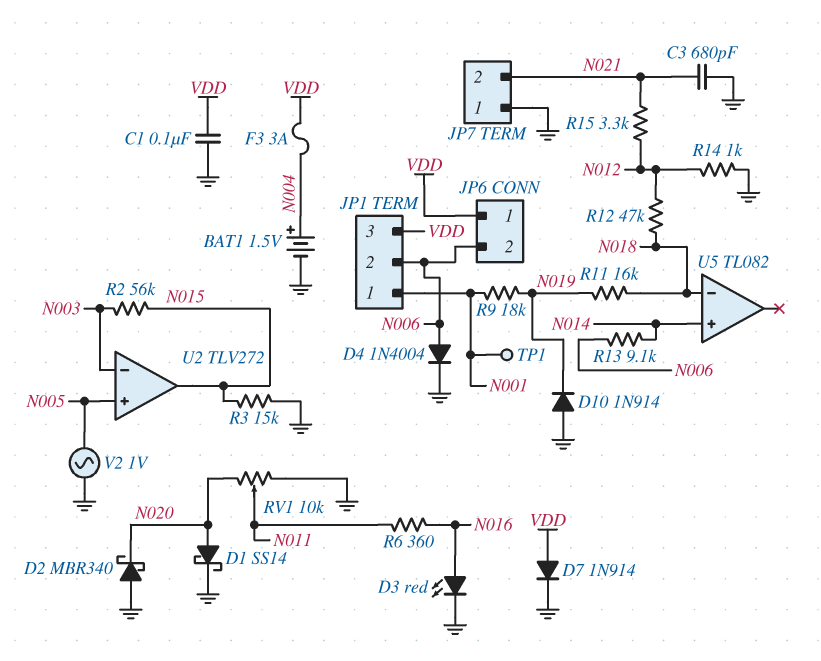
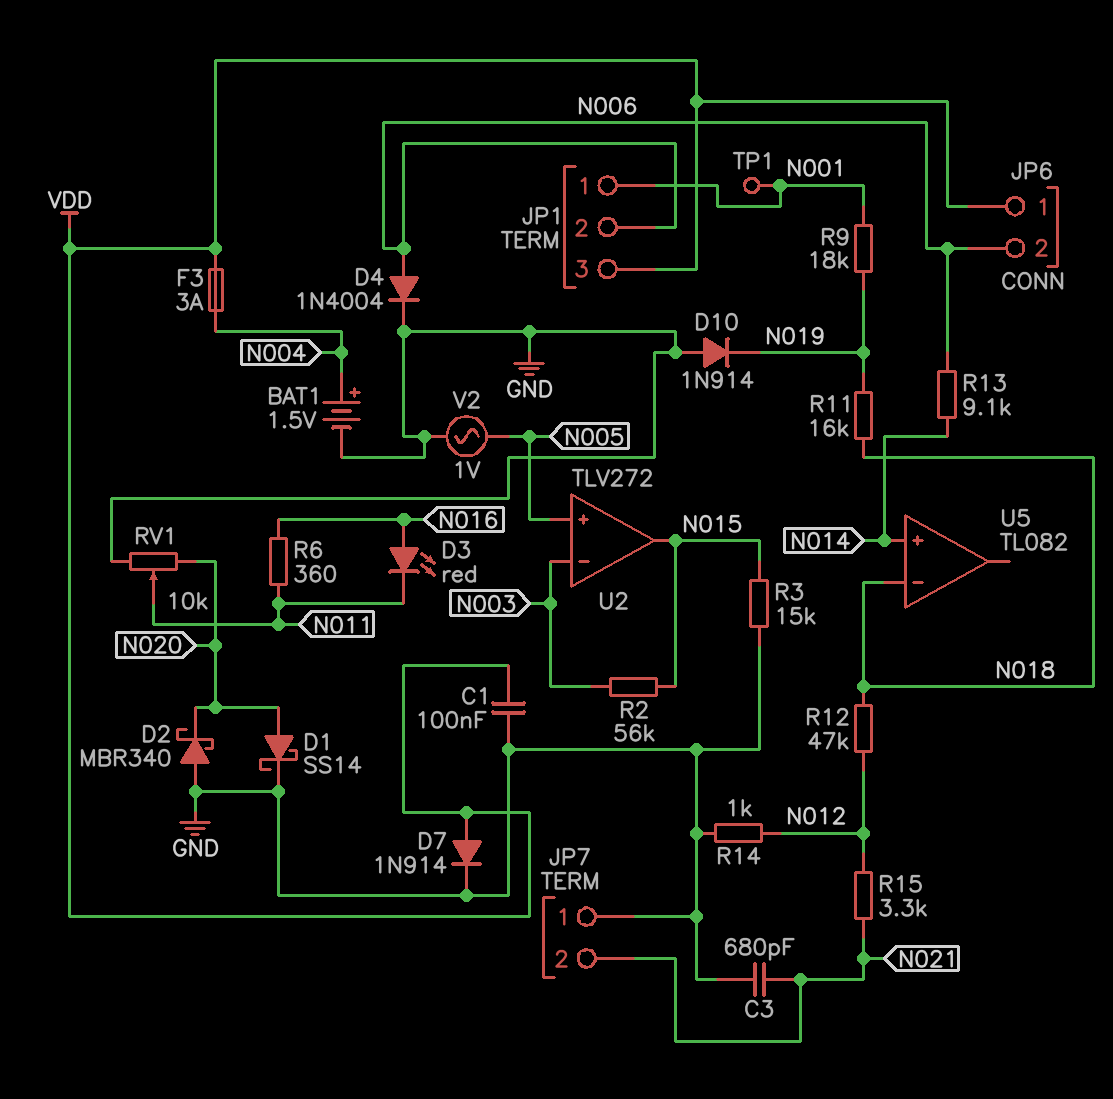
D3: LED red (A N016, K GND) -> LED red (A N016, K N011)

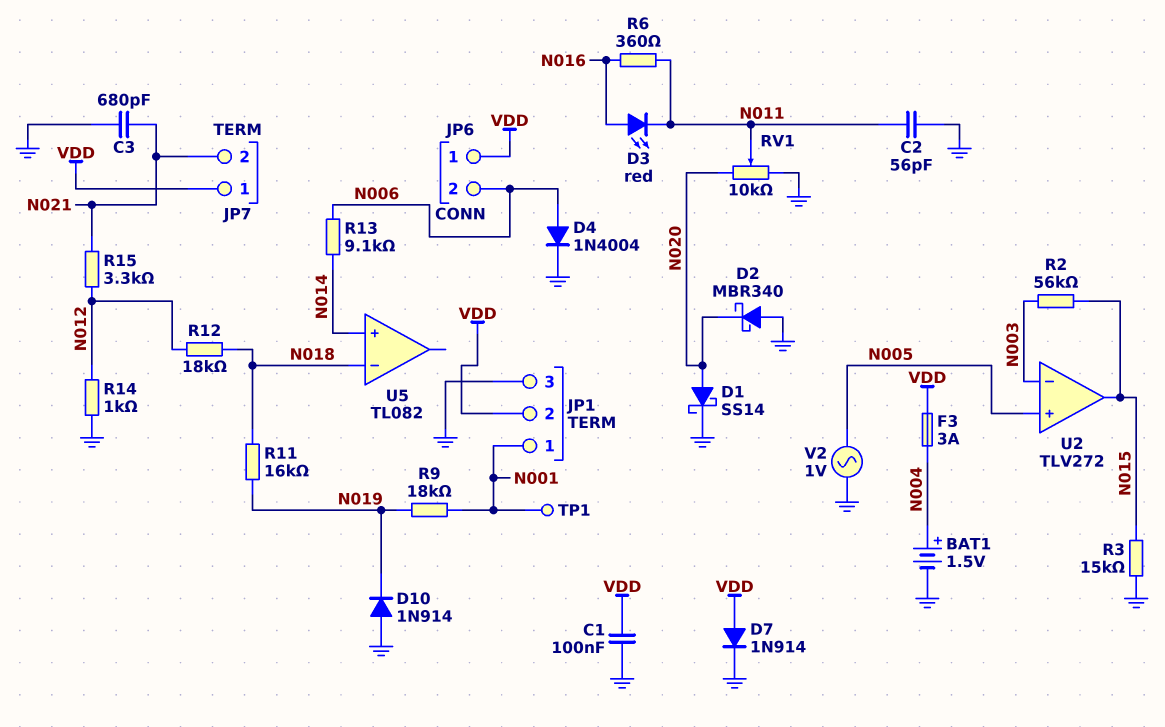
C2: none -> 56pF (GND, N011)
JP1 pin 2: N006 -> VDD
JP1 pin 3: VDD -> GND
JP7 pin 1: GND -> VDD
R12: 47k (N012, N018) -> 18k (N012, N018)

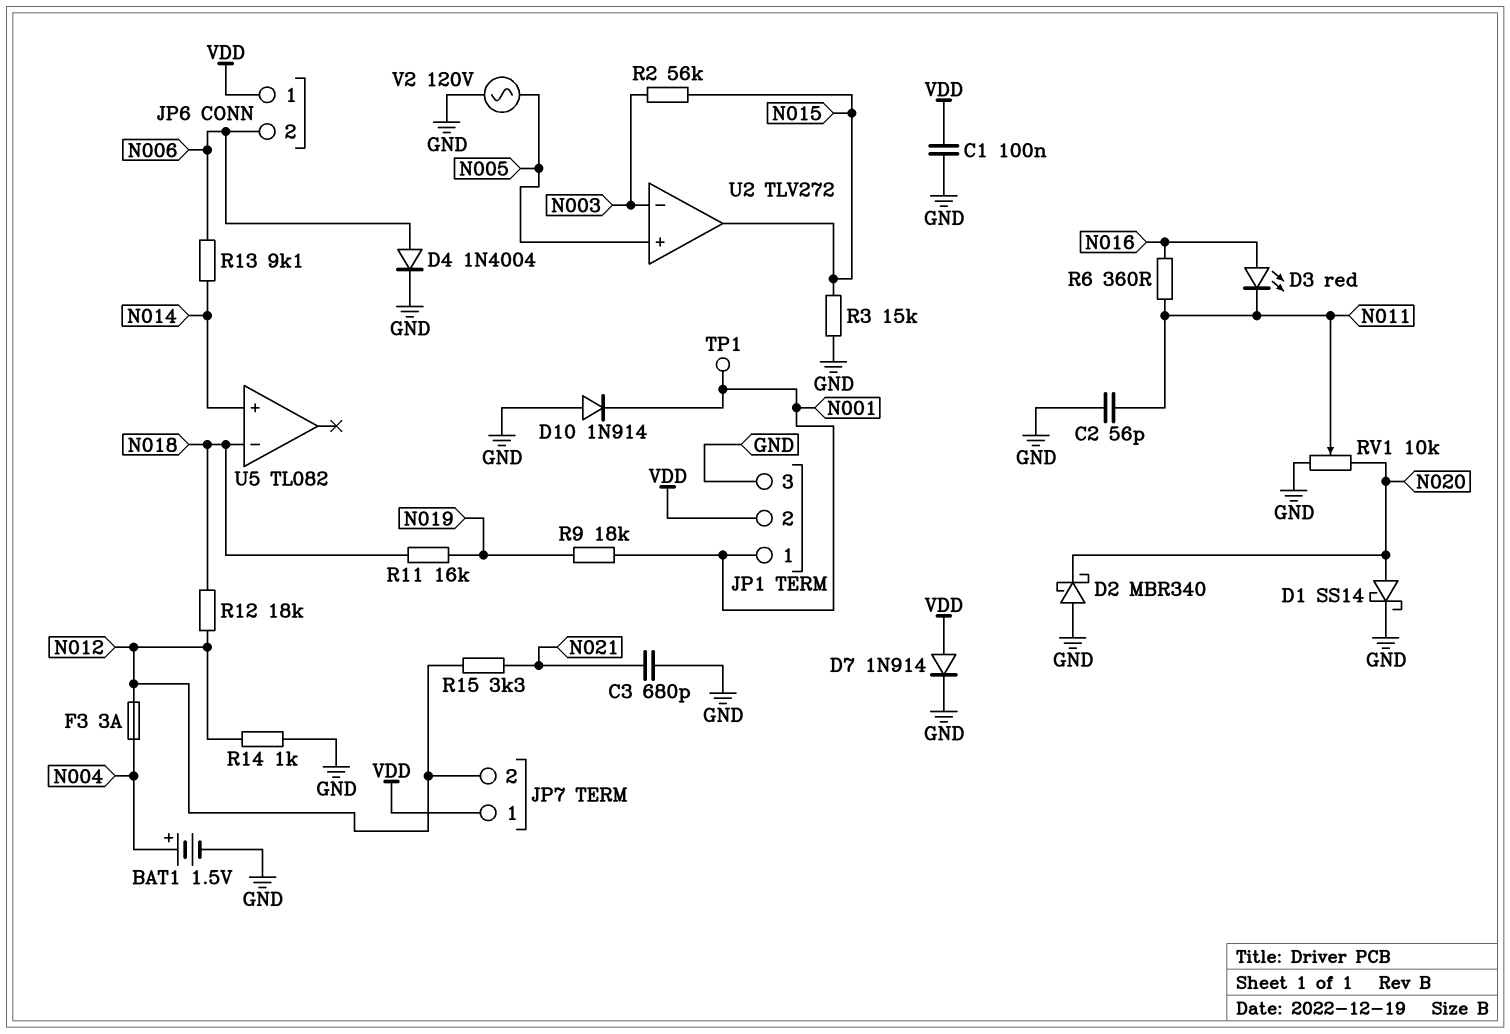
D10: diode 1N914 (A GND, K N019) -> diode 1N914 (A GND, K N001)
F3: 3A (N004, VDD) -> 3A (N004, N012)
JP7 pin 2: N021 -> N012
V2: AC 1V (GND, N005) -> AC 120V (GND, N005)

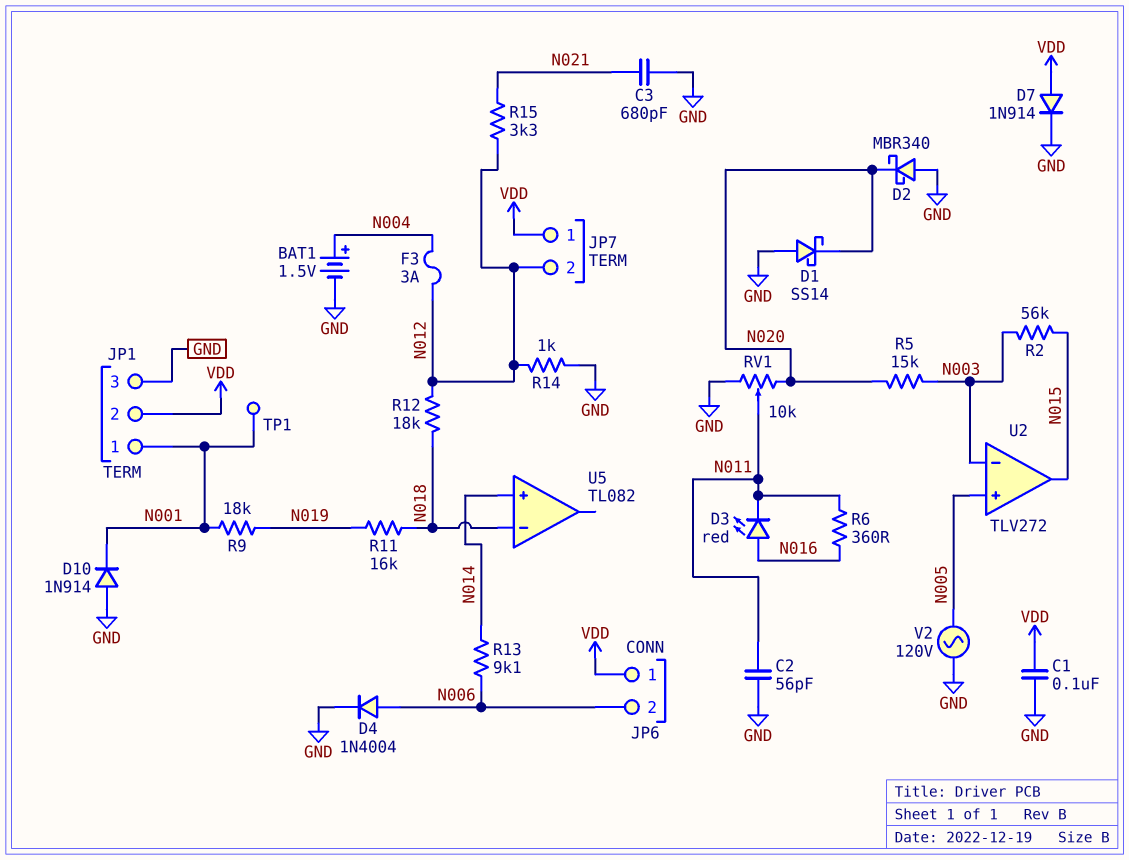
D1: schottky SS14 (A N020, K GND) -> schottky SS14 (A GND, K N020)
R3: 15k (GND, N015) -> none
R5: none -> 15k (N003, N020)

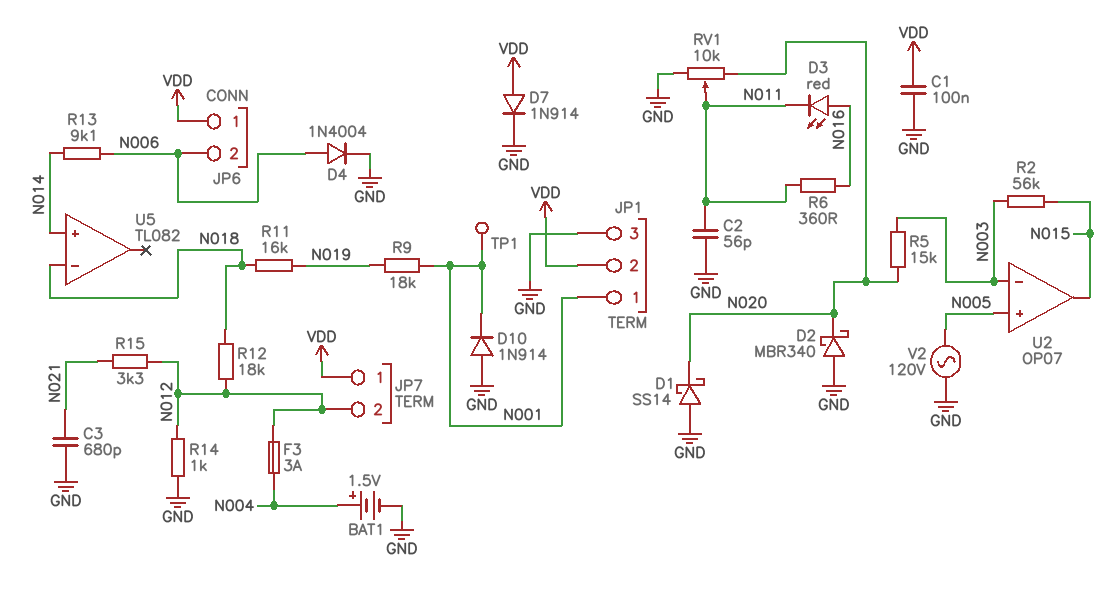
U2: TLV272 -> OP07

